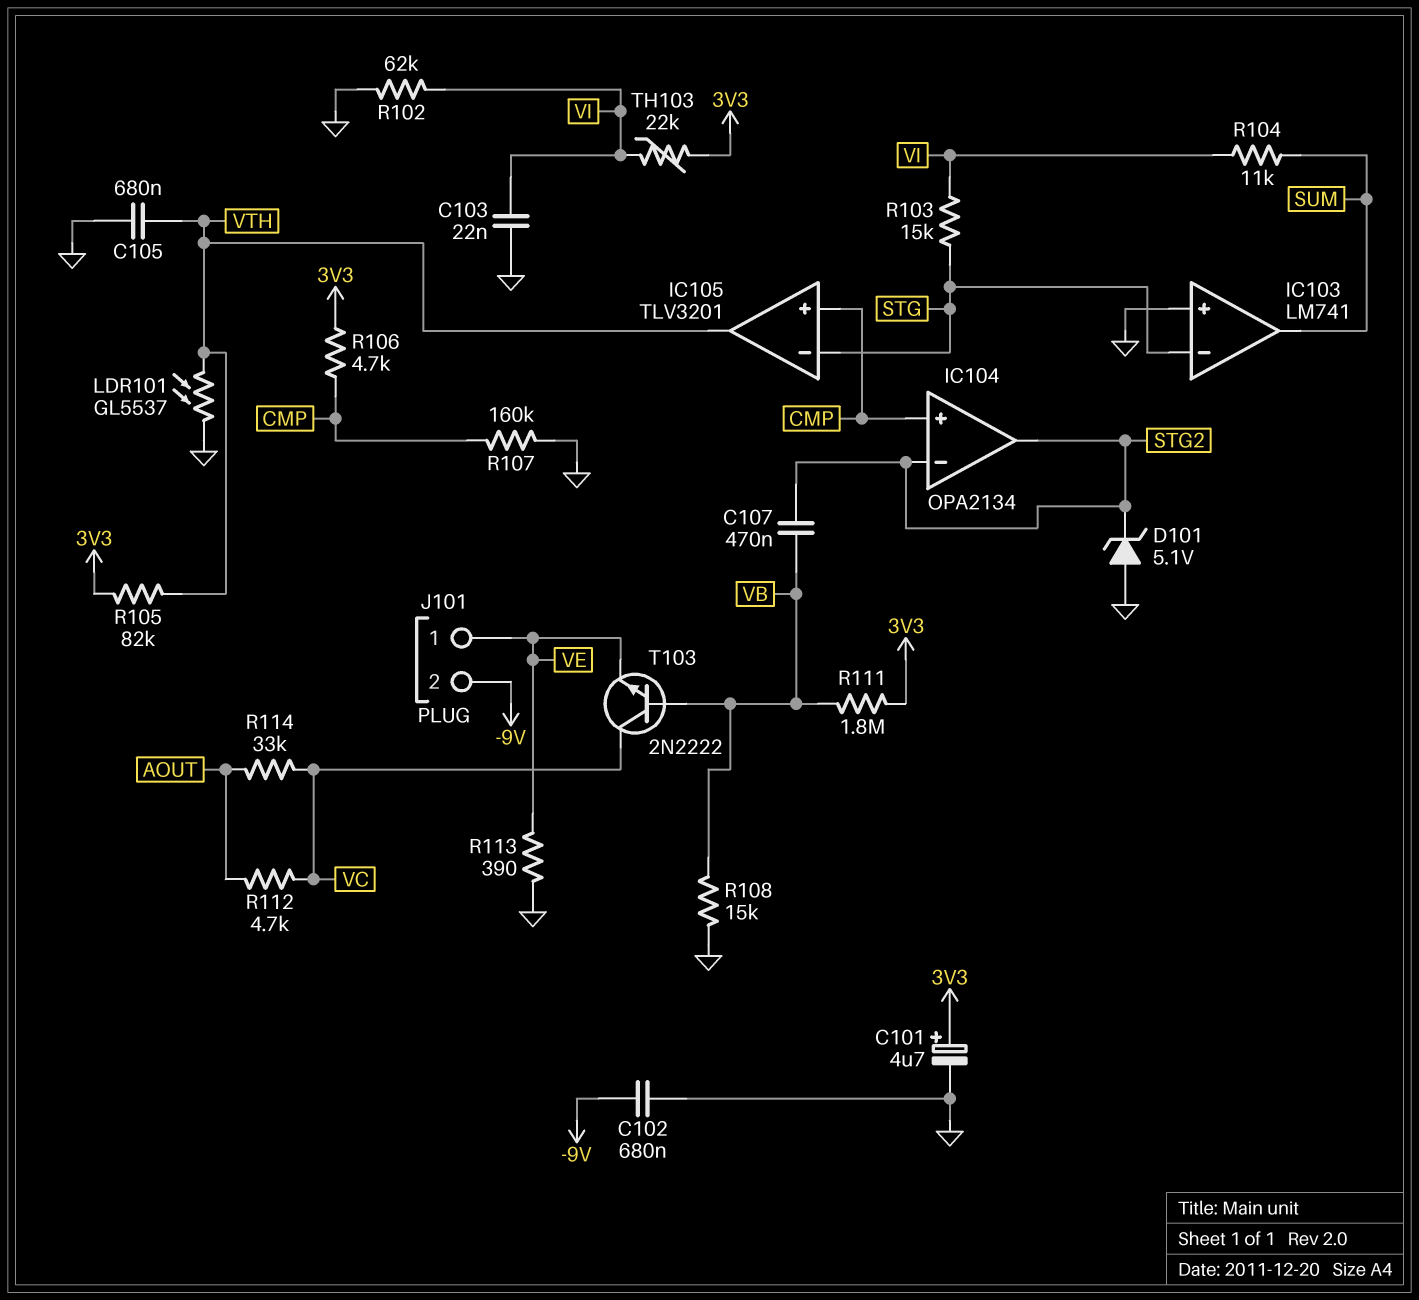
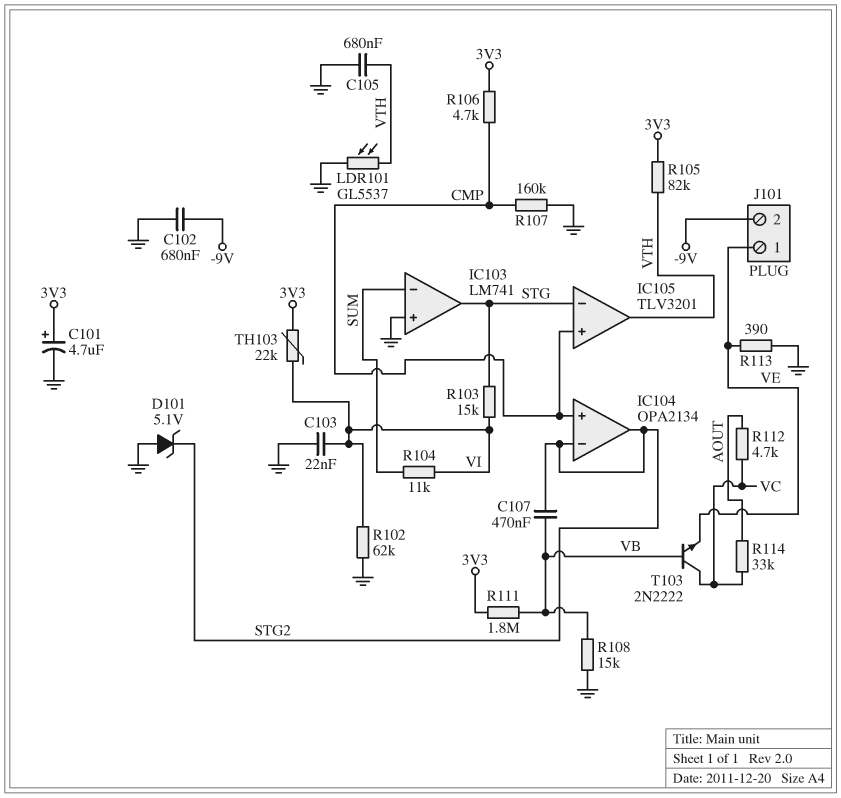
IC103 pin in-: STG -> SUM
IC103 pin out: SUM -> STG

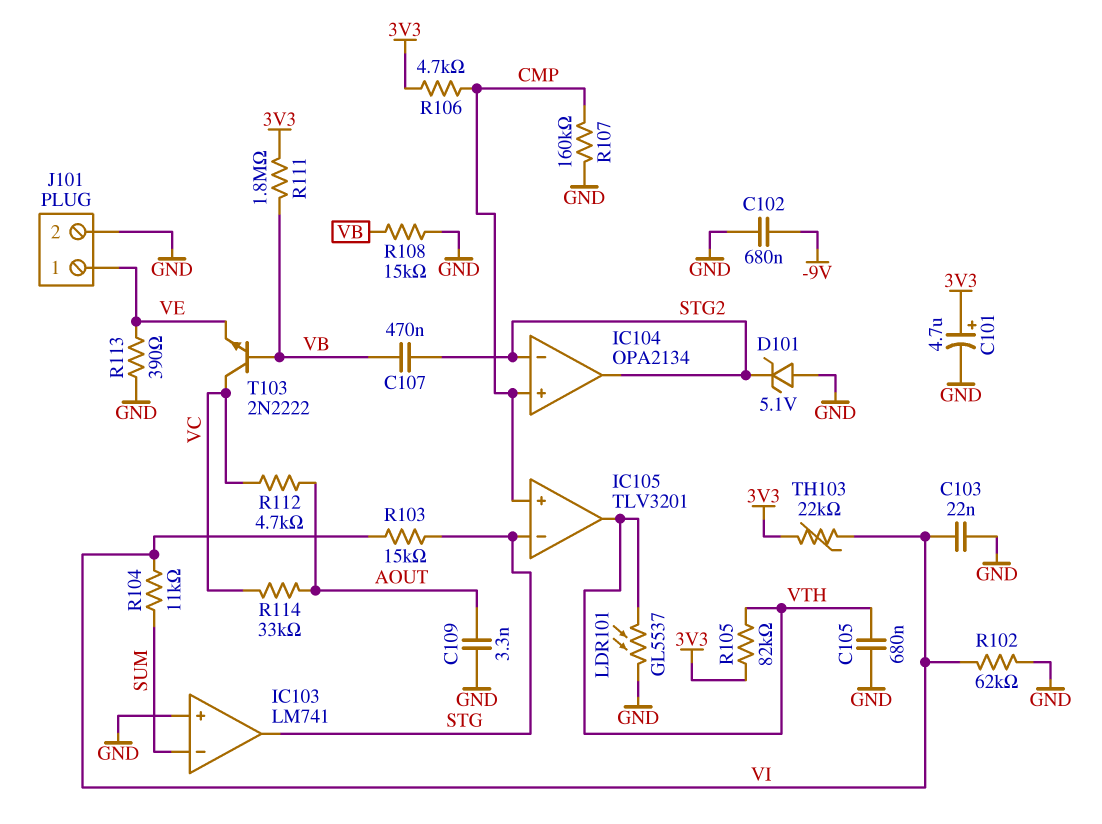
C109: none -> 3.3nF (AOUT, GND)
J101 pin 2: -9V -> GND

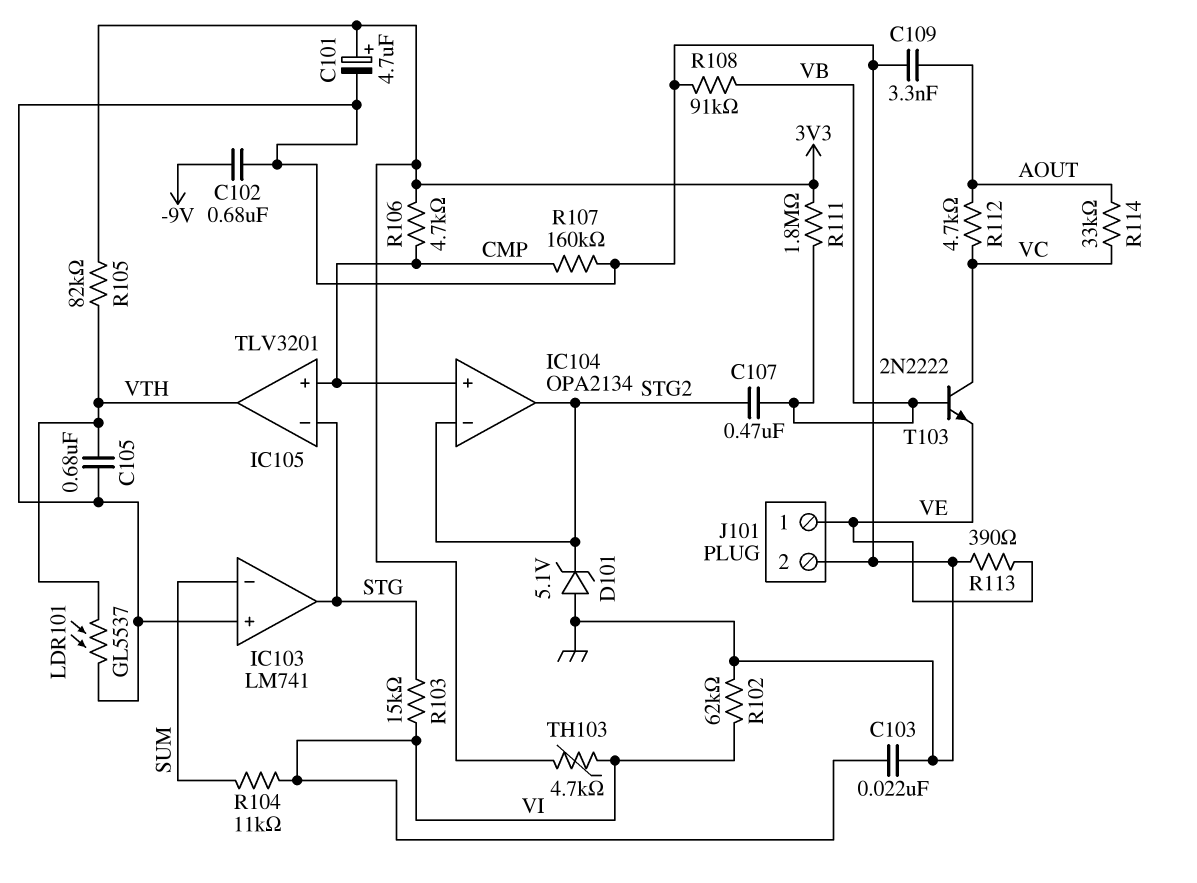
R108: 15k (GND, VB) -> 91k (GND, VB)
TH103: 22k (3V3, VI) -> 4.7k (3V3, VI)

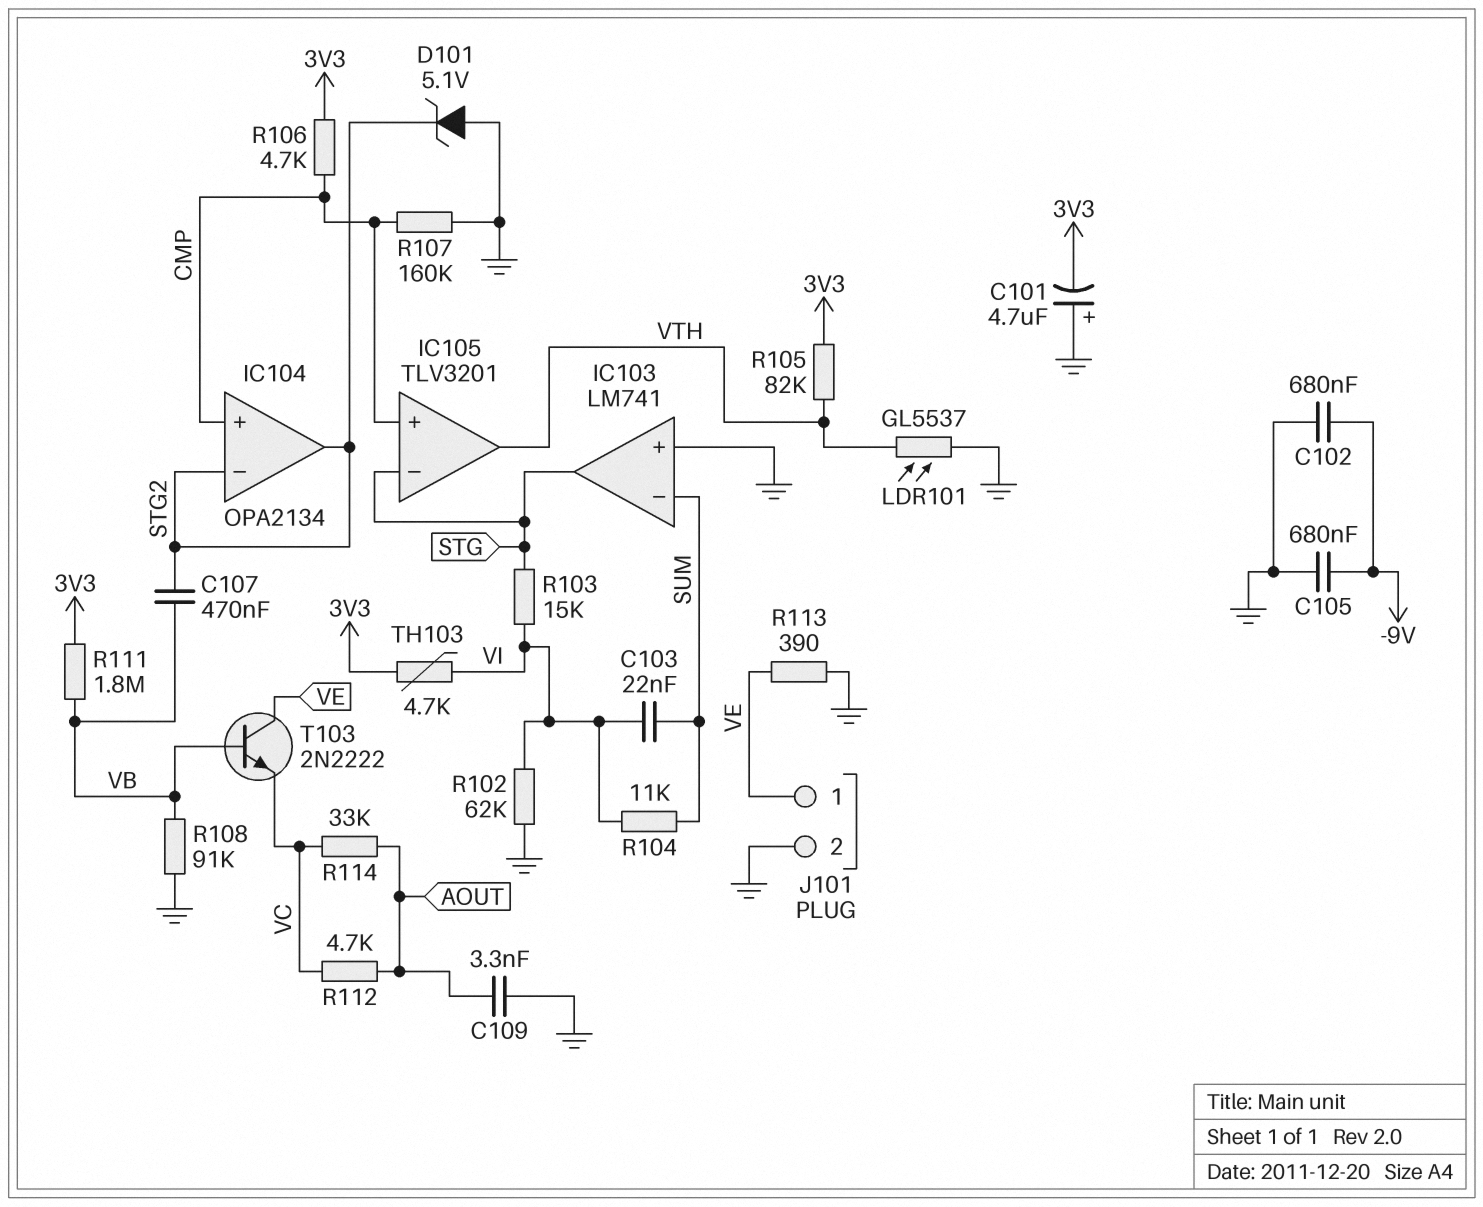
C101: 4.7uF (plus 3V3, minus GND) -> 4.7uF (plus GND, minus 3V3)
C103: 22nF (GND, VI) -> 22nF (SUM, VI)
C105: 680nF (GND, VTH) -> 680nF (-9V, GND)
T103: NPN 2N2222 (B VB, C VC, E VE) -> NPN 2N2222 (B VB, C VE, E VC)

